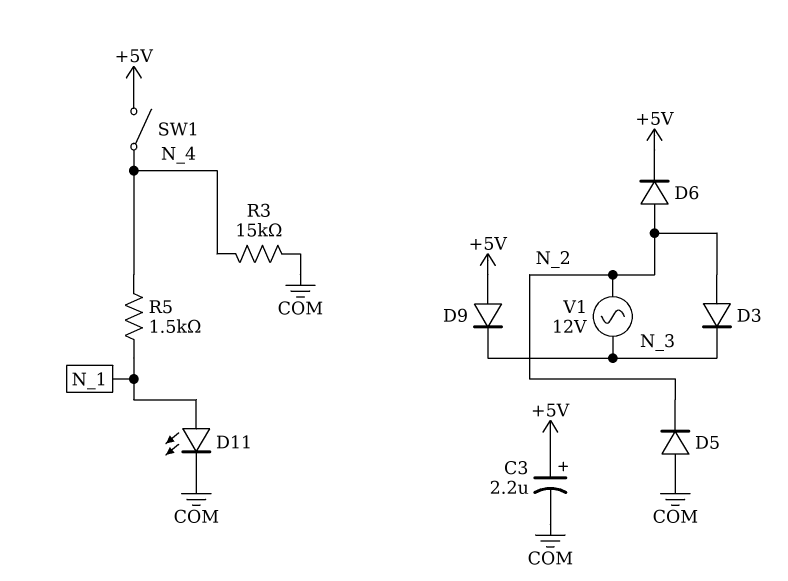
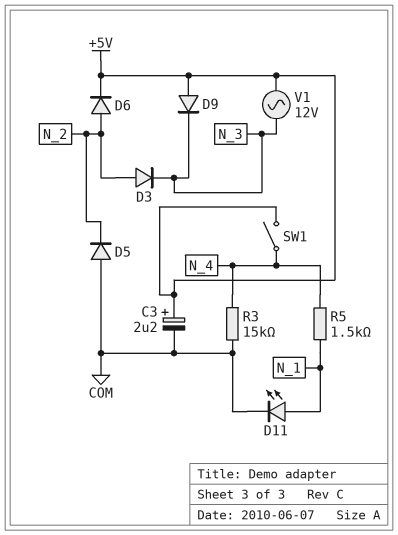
V1: AC 12V (N_2, N_3) -> AC 12V (+5V, N_3)

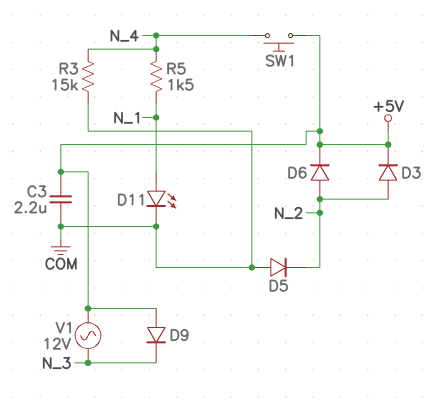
C3: 2.2uF (plus +5V, minus COM) -> 2.2uF (+5V, COM)
D3: diode (A N_2, K N_3) -> diode (A N_2, K +5V)
SW1: switch (+5V, N_4) -> button (+5V, N_4)

